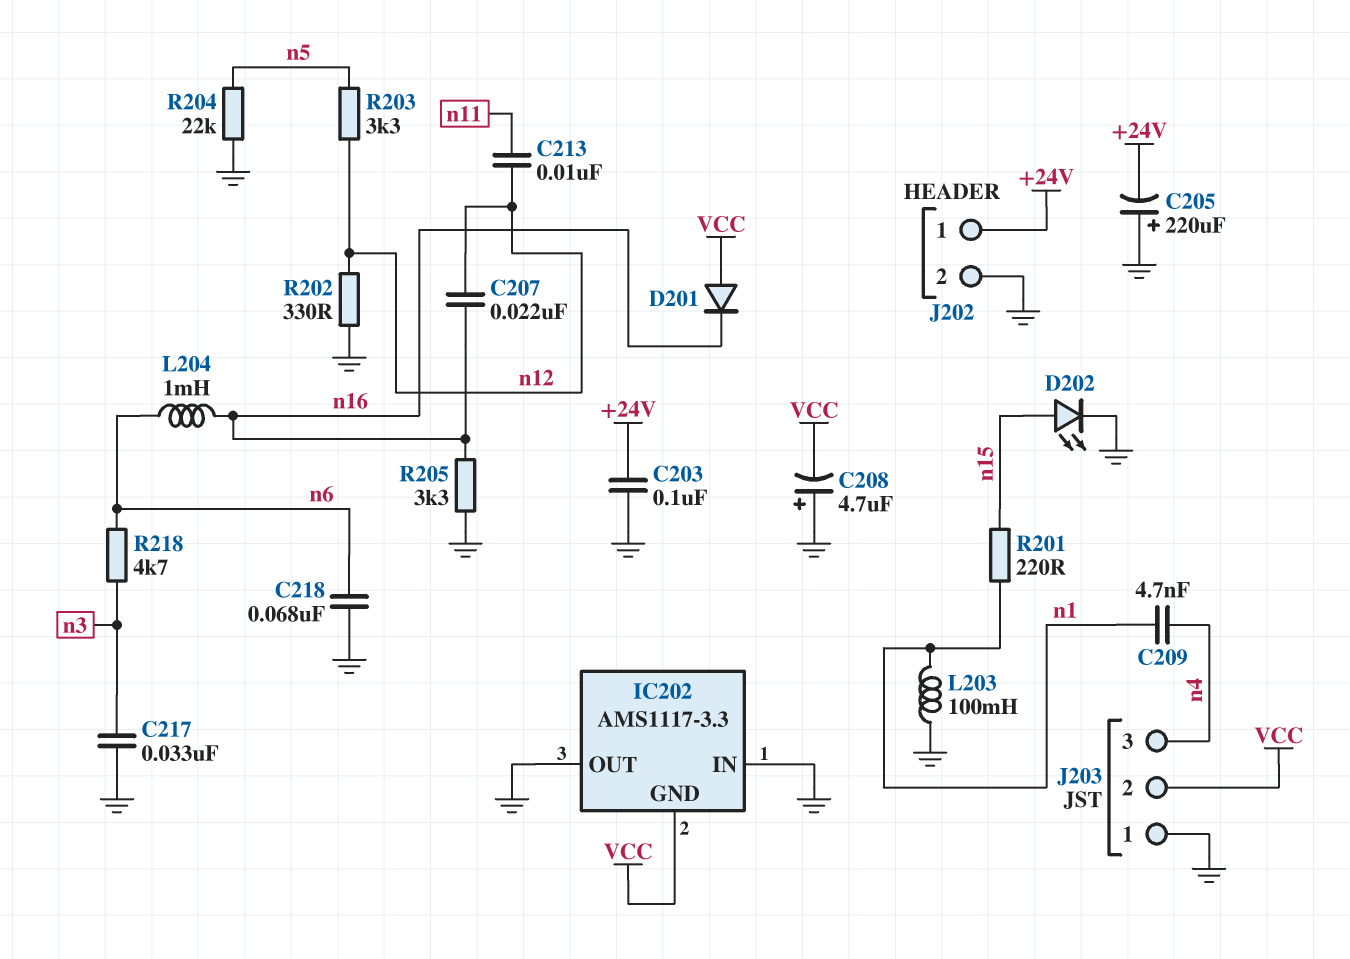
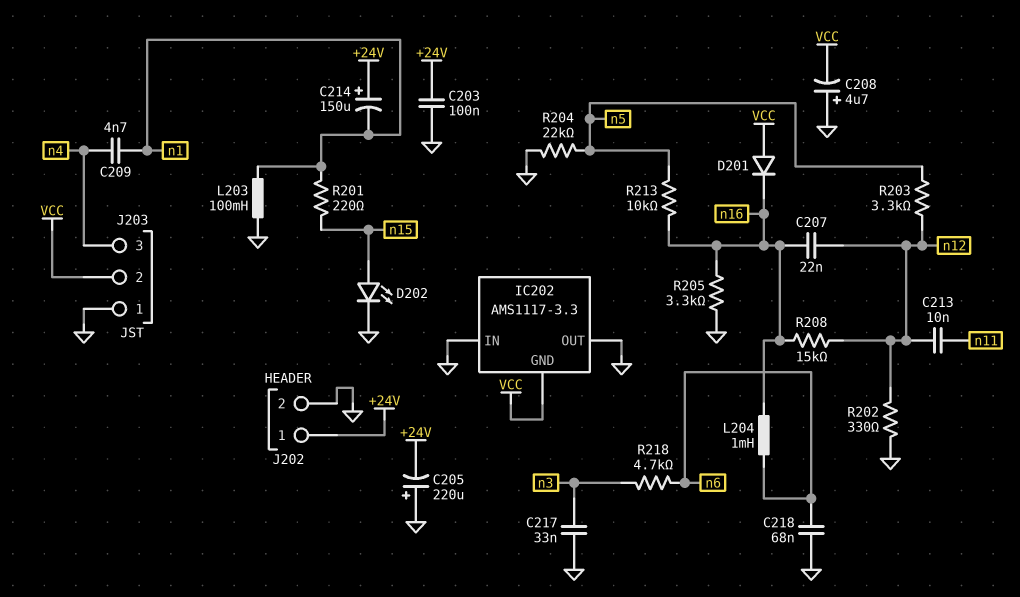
C214: none -> 150uF (plus +24V, minus n1)
R208: none -> 15k (n12, n16)
R213: none -> 10k (n5, n16)

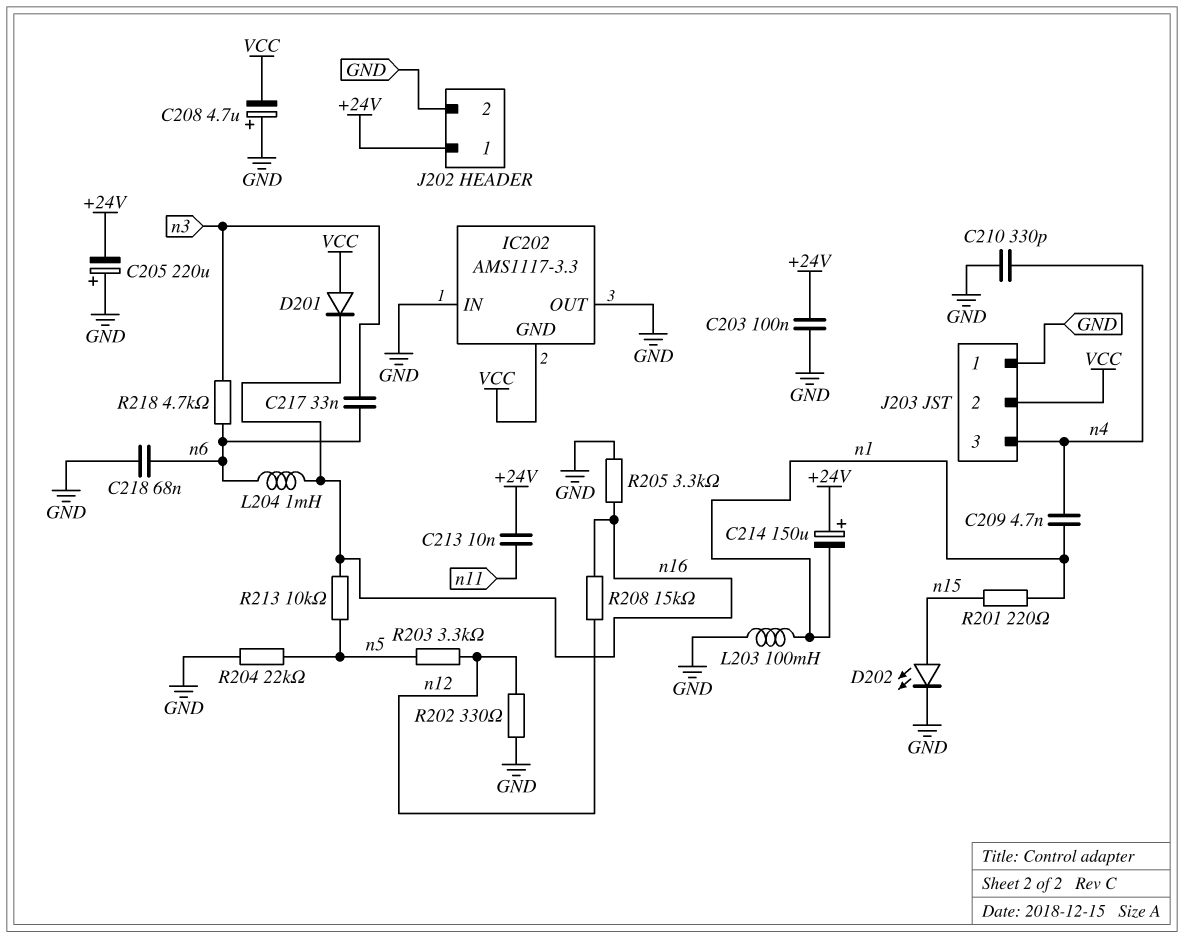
C207: 22nF (n12, n16) -> none
C210: none -> 330pF (GND, n4)
C213: 10nF (n11, n12) -> 10nF (+24V, n11)
C217: 33nF (GND, n3) -> 33nF (n3, n6)

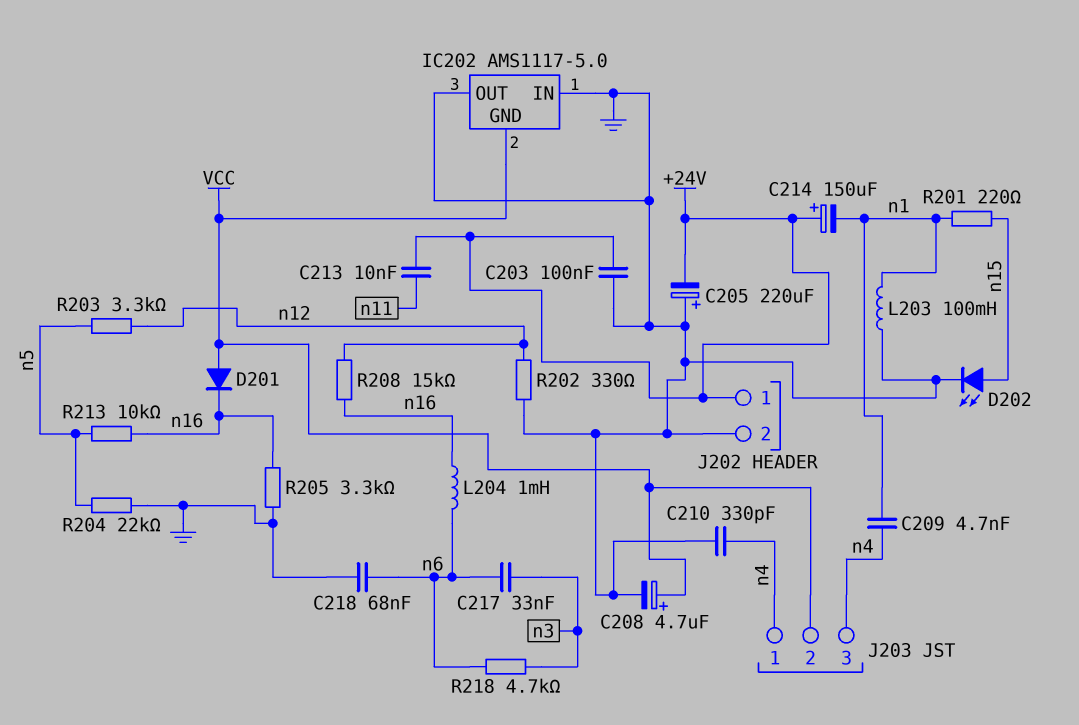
C208: 4.7uF (plus GND, minus VCC) -> 4.7uF (plus VCC, minus GND)
IC202: AMS1117-3.3 -> AMS1117-5.0
J203 pin 1: GND -> n4

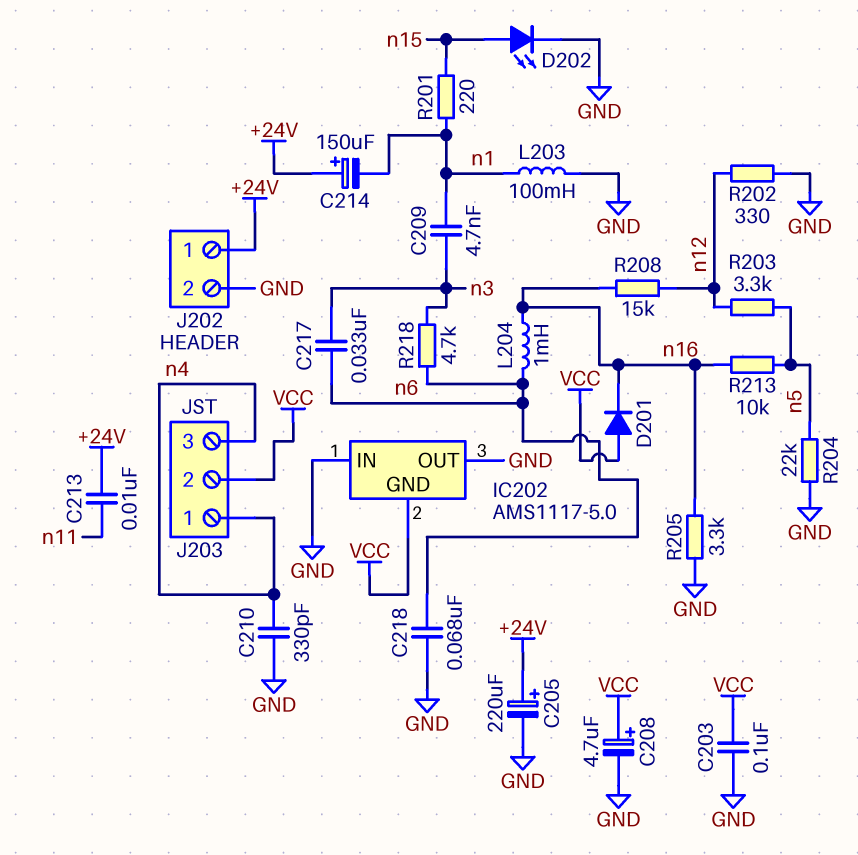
C203: 100nF (+24V, GND) -> 100nF (GND, VCC)
C205: 220uF (plus GND, minus +24V) -> 220uF (plus +24V, minus GND)
C209: 4.7nF (n1, n4) -> 4.7nF (n1, n3)

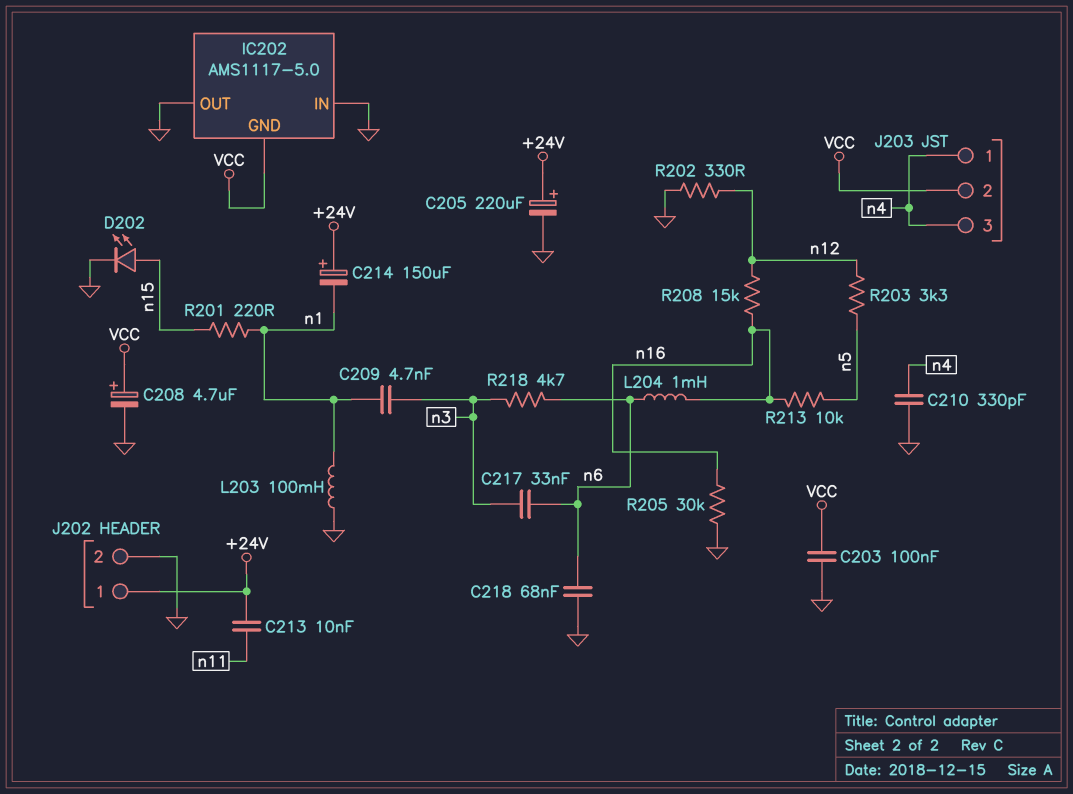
D201: diode (A VCC, K n16) -> none
R204: 22k (GND, n5) -> none
R205: 3.3k (GND, n16) -> 30k (GND, n16)

